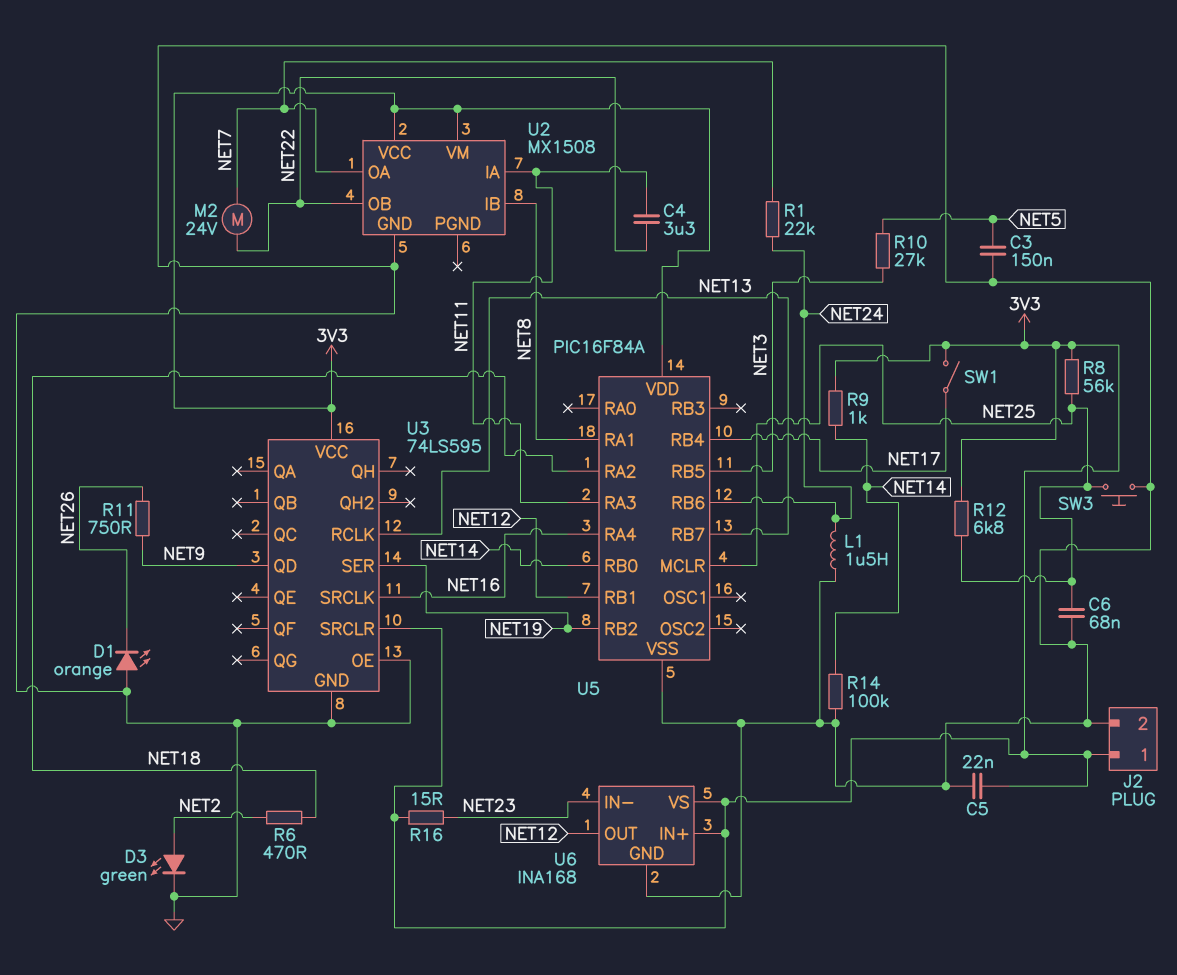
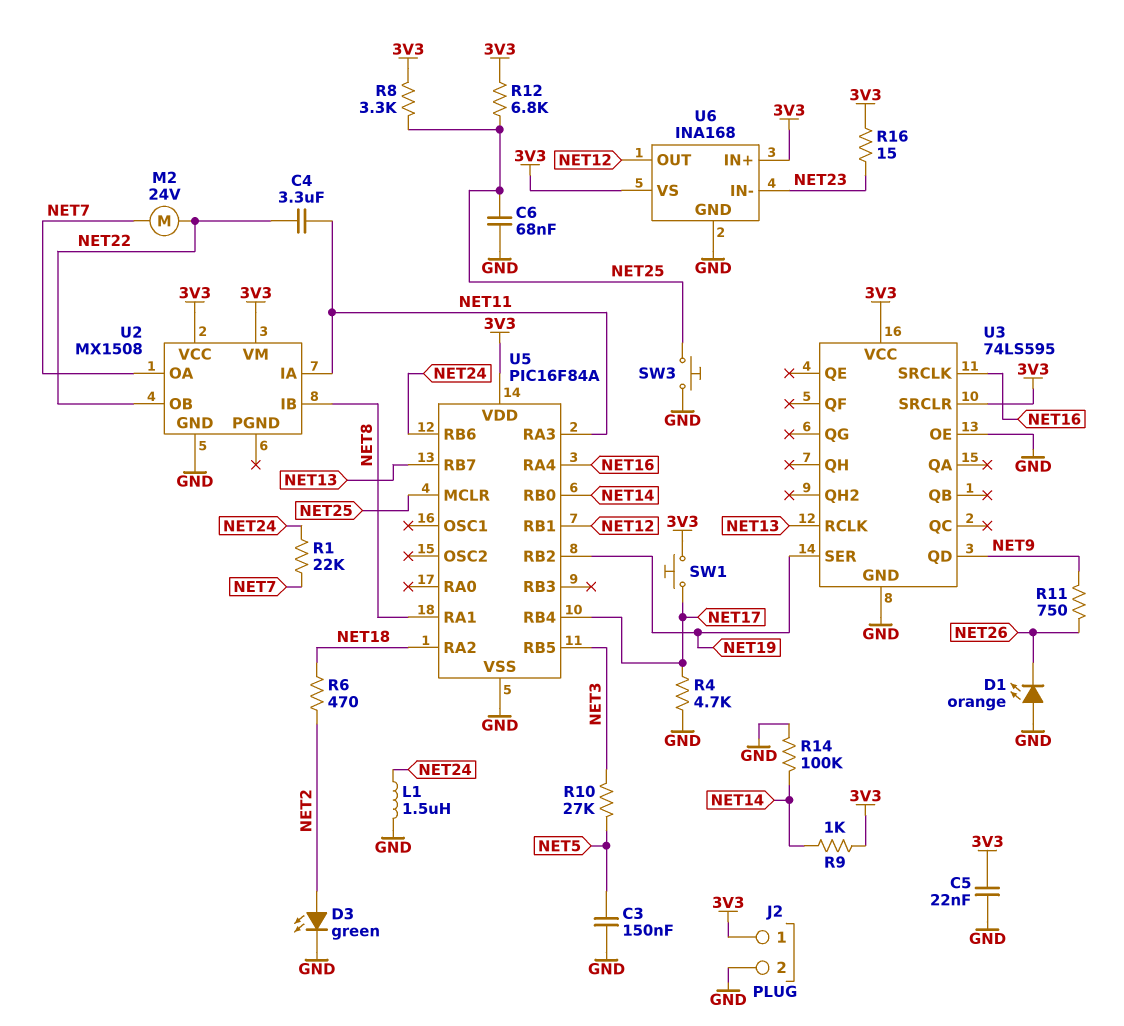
R4: none -> 4.7k (GND, NET17)
R8: 56k (3V3, NET25) -> 3.3k (3V3, NET25)
SW1: switch (3V3, NET17) -> button (3V3, NET17)

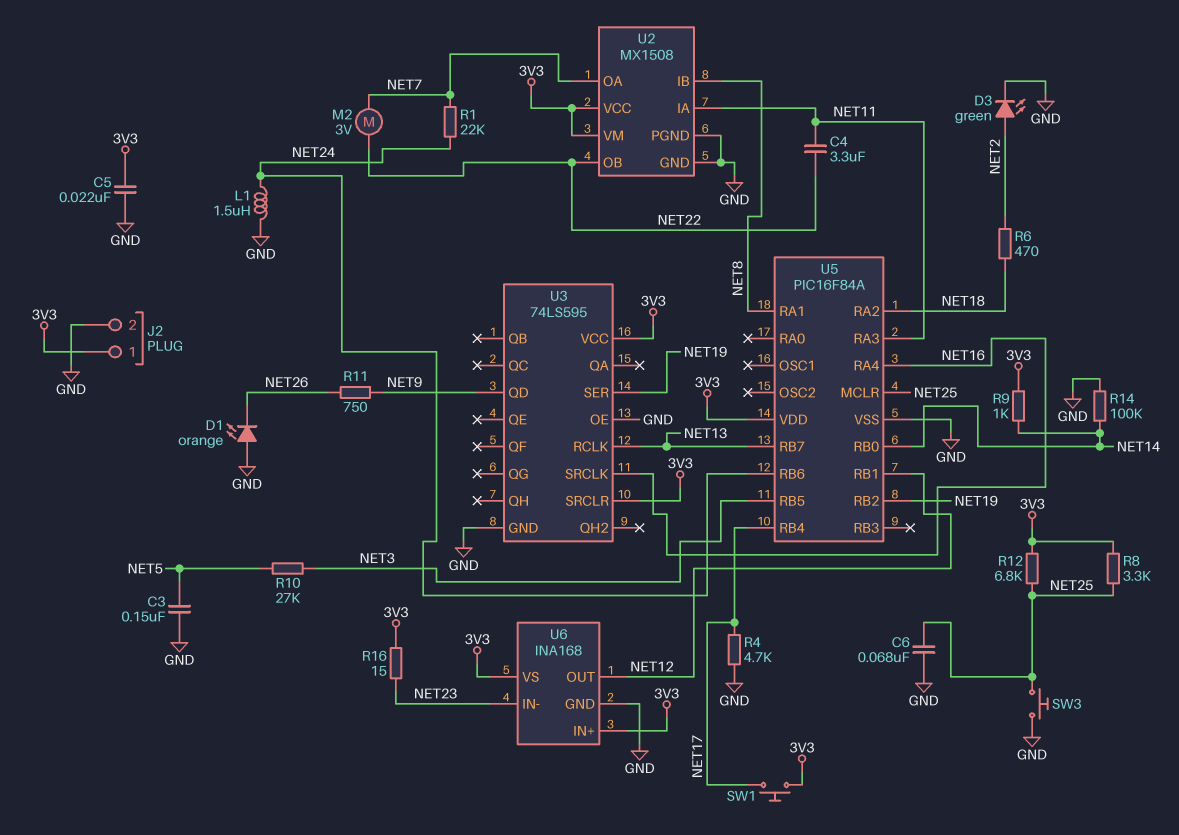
M2: motor 24V (NET7, NET22) -> motor 3V (NET7, NET22)
U2 pin PGND: none -> GND

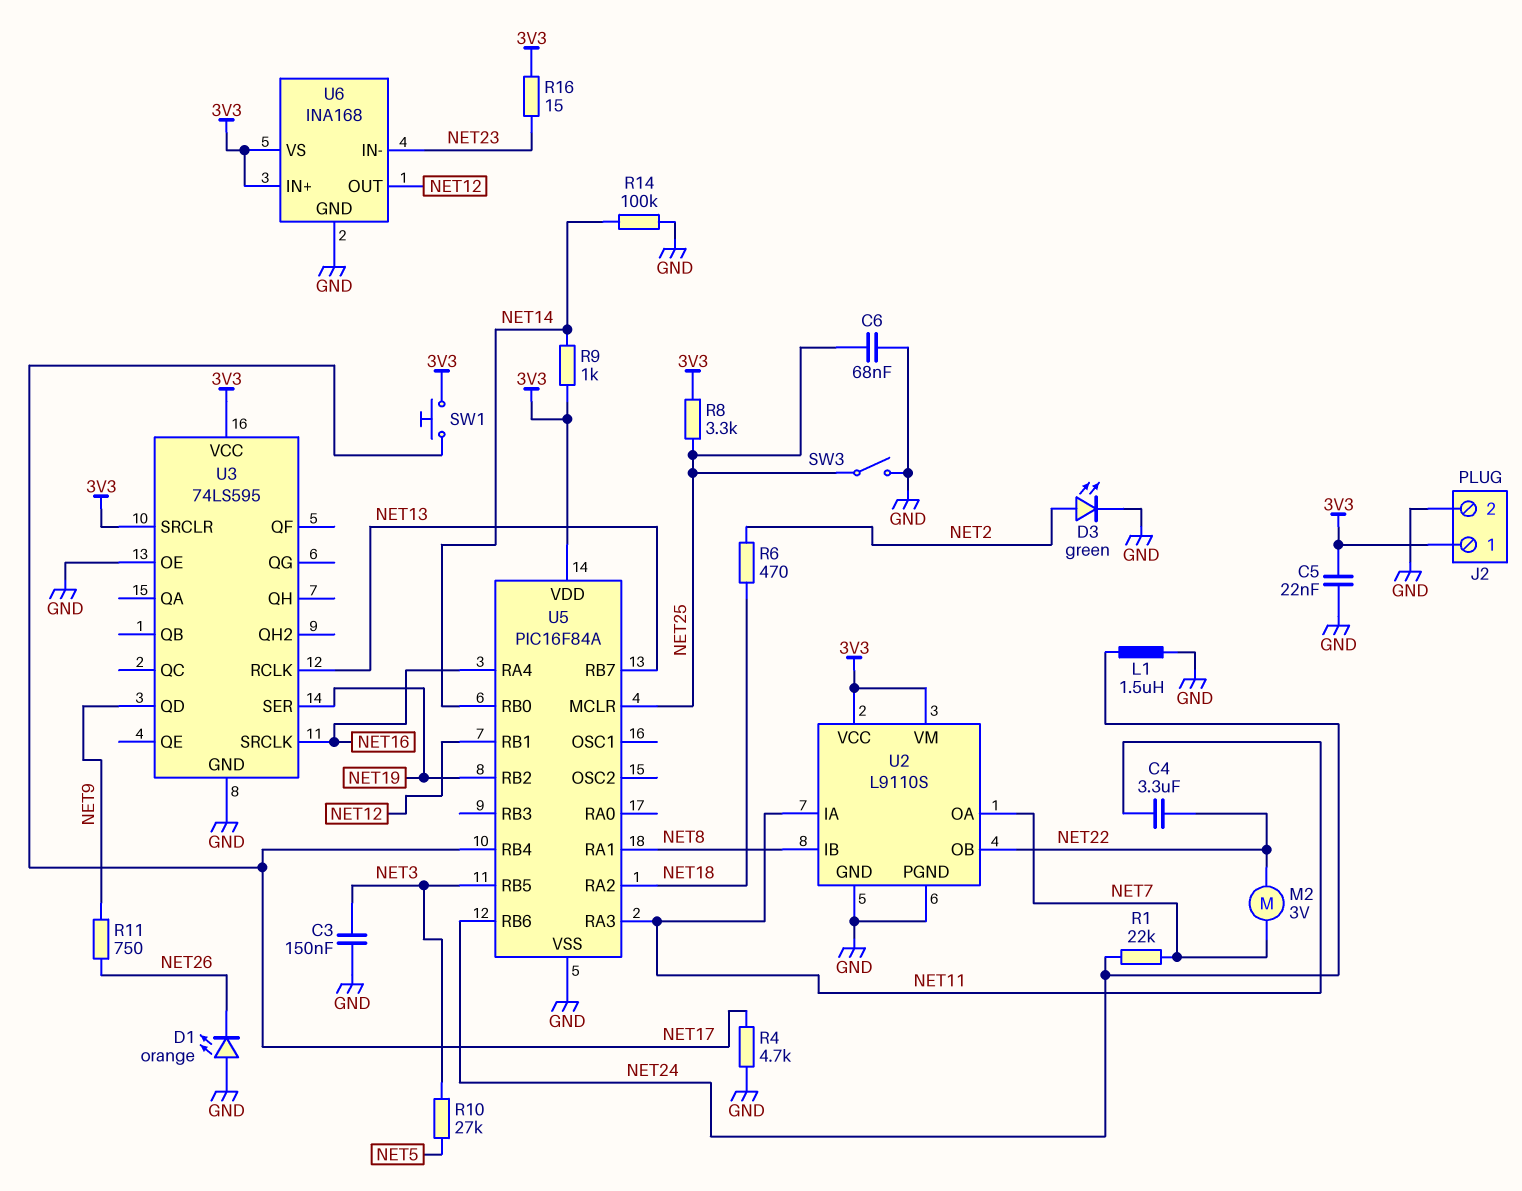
C3: 150nF (GND, NET5) -> 150nF (GND, NET3)
R12: 6.8k (3V3, NET25) -> none
SW3: button (GND, NET25) -> switch (GND, NET25)
U2: MX1508 -> L9110S

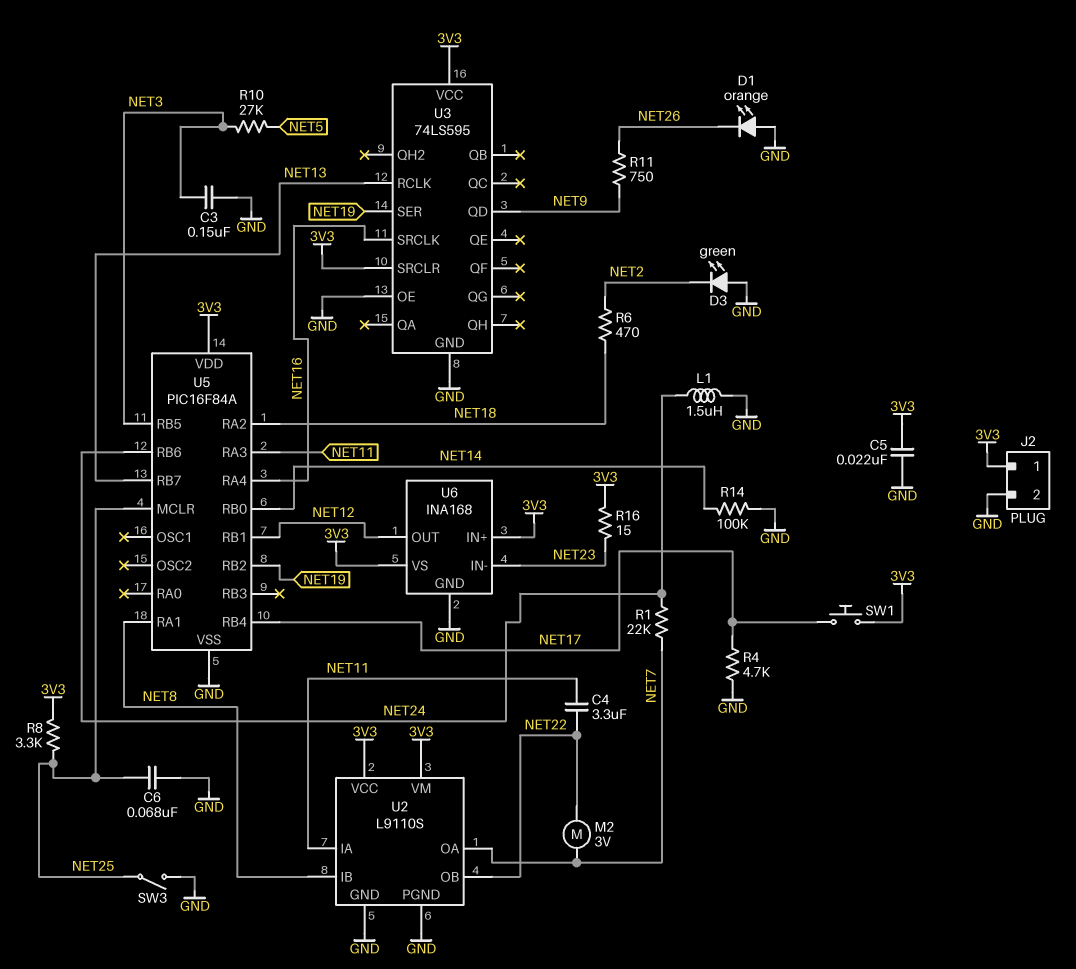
D3: LED green (A NET2, K GND) -> LED green (A GND, K NET2)
R9: 1k (3V3, NET14) -> none

